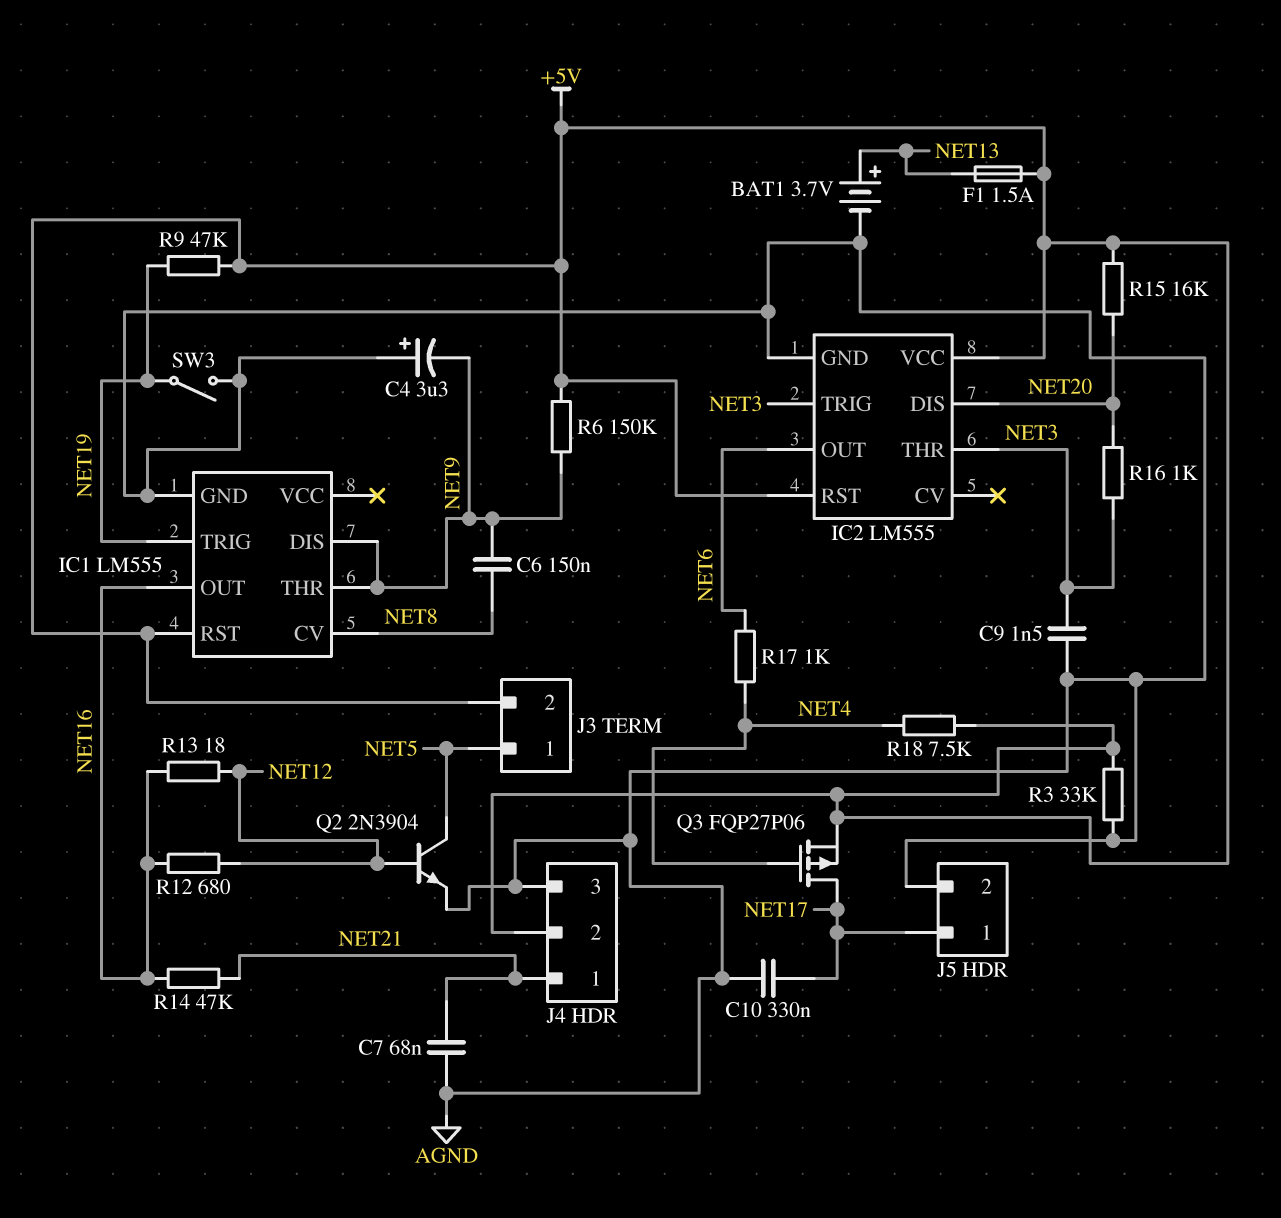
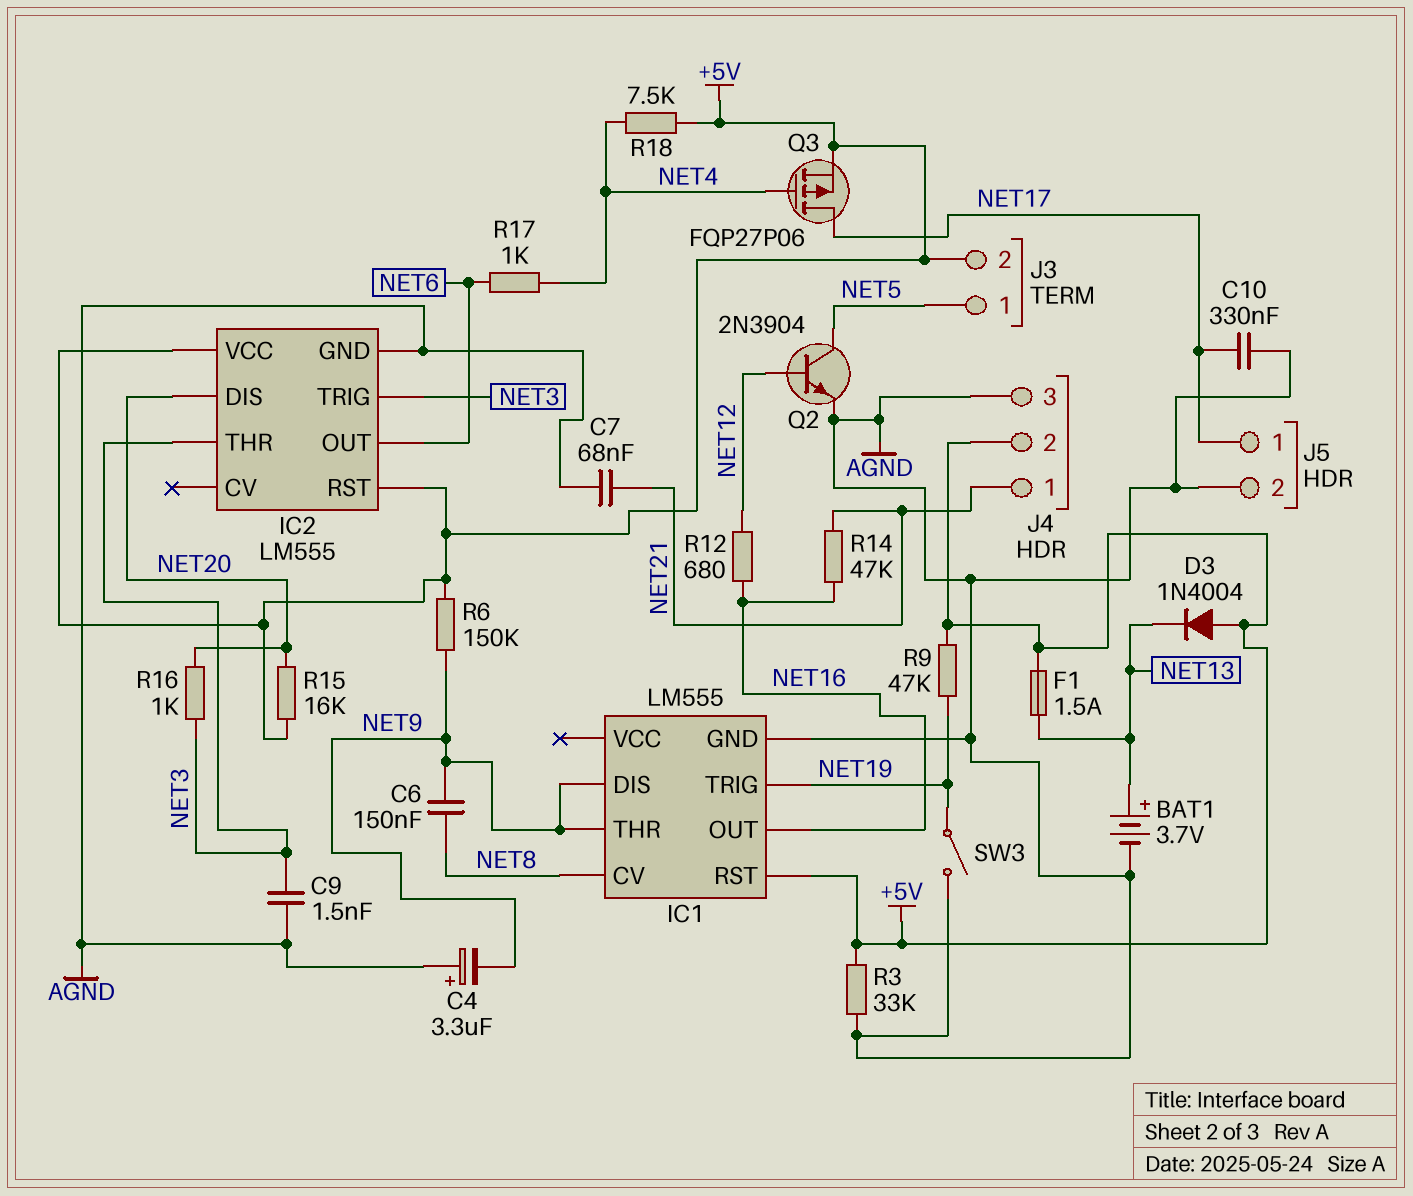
D3: none -> diode 1N4004 (A +5V, K NET13)
R13: 18 (NET12, NET16) -> none

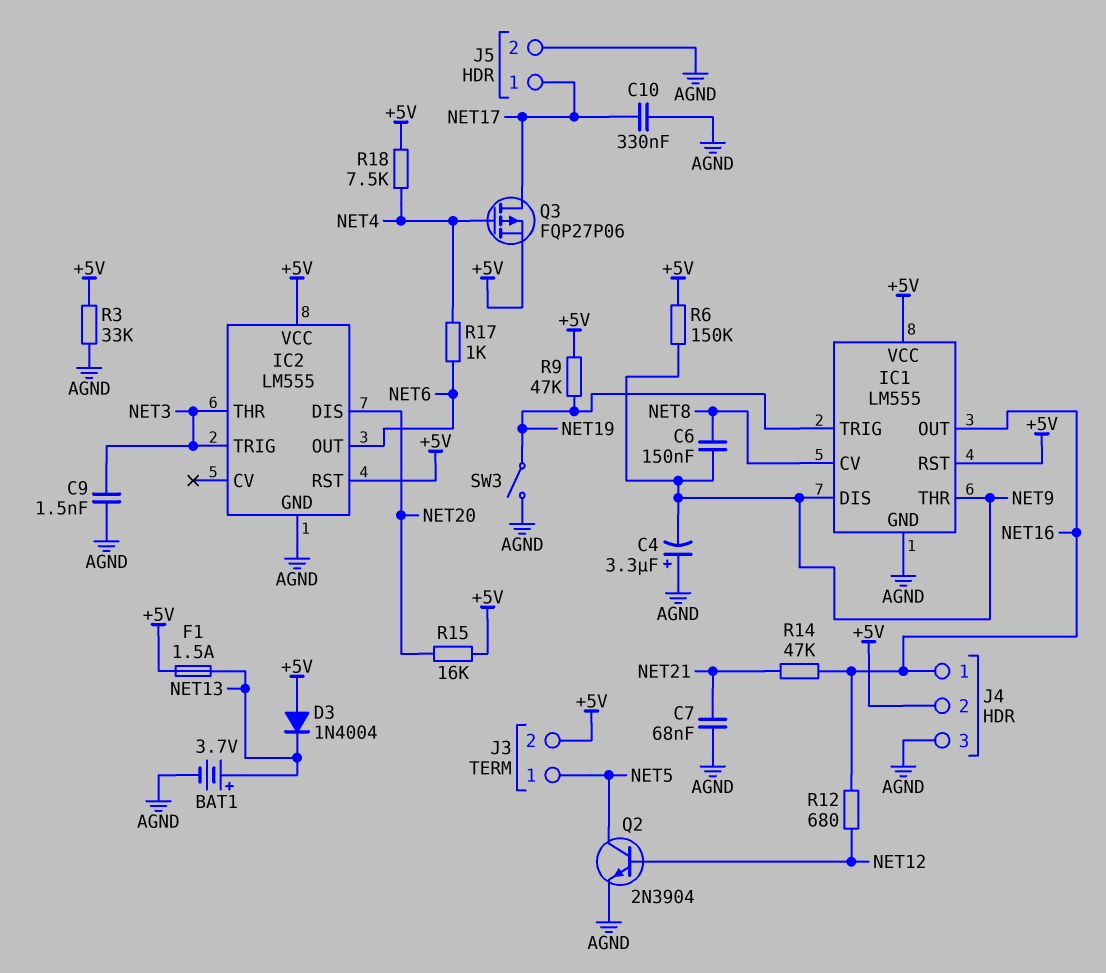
IC1 pin VCC: none -> +5V
J4 pin 1: NET21 -> NET16
R16: 1k (NET3, NET20) -> none

